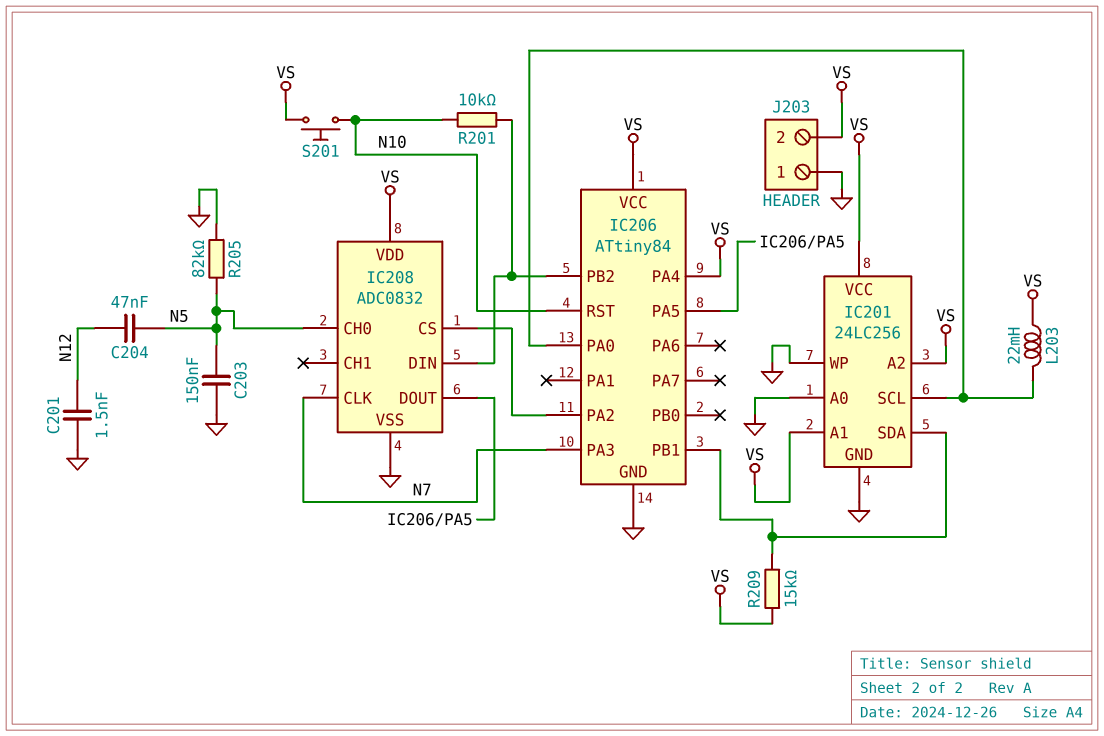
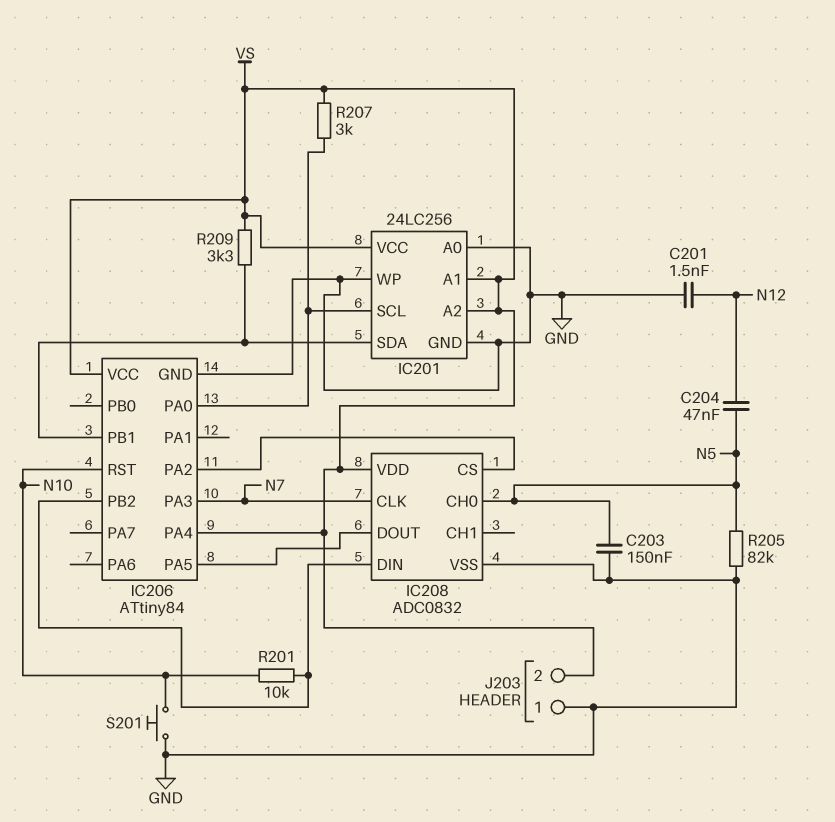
L203: 22mH (IC201/SCL, VS) -> none
R207: none -> 3k (IC201/SCL, VS)
R209: 15k (IC201/SDA, VS) -> 3.3k (IC201/SDA, VS)
S201: button (N10, VS) -> button (GND, N10)

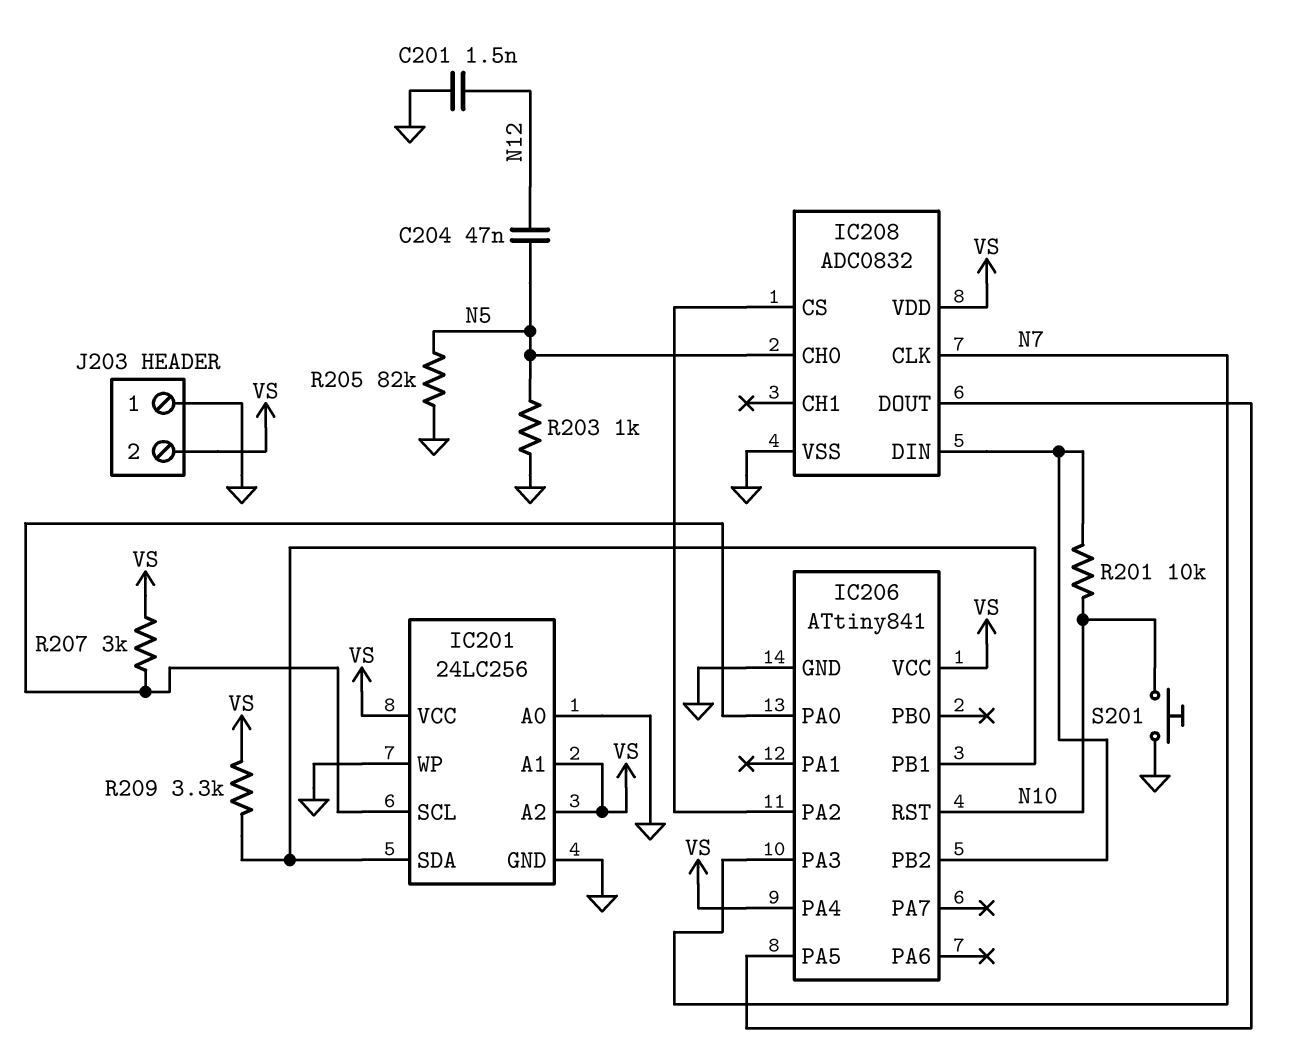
C203: 150nF (GND, N5) -> none
IC206: ATtiny84 -> ATtiny841
R203: none -> 1k (GND, N5)

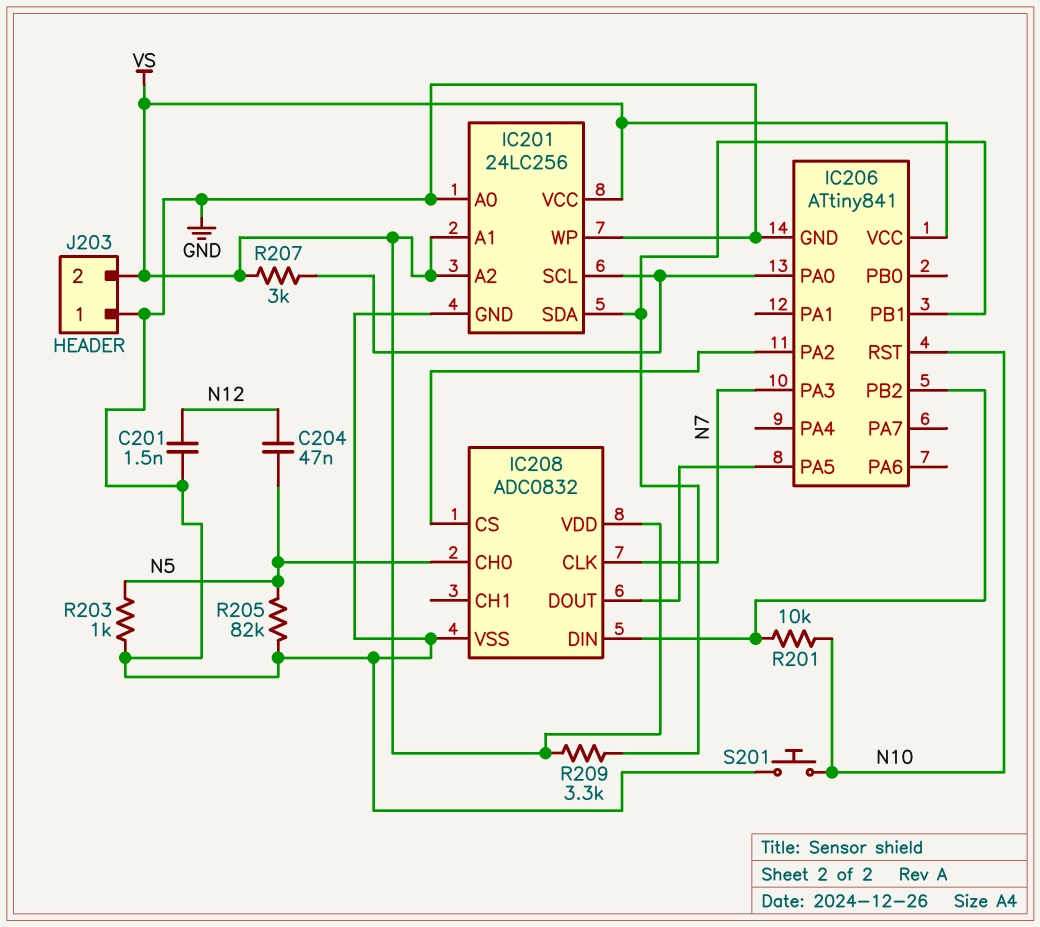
IC206 pin PA4: VS -> none

